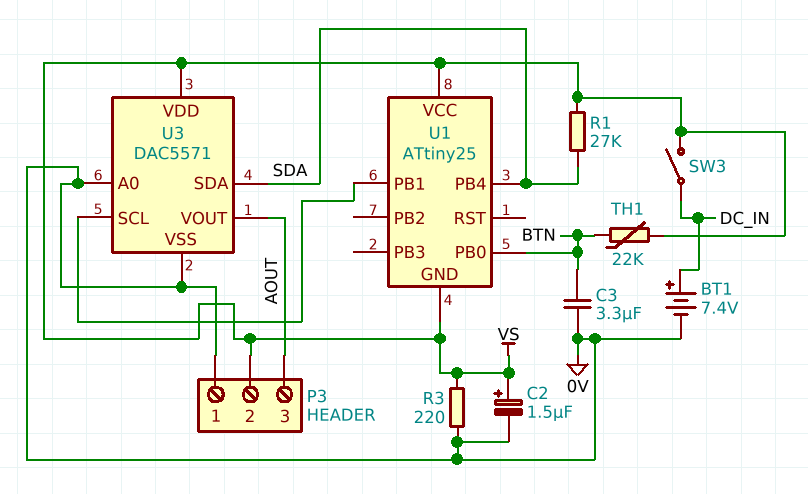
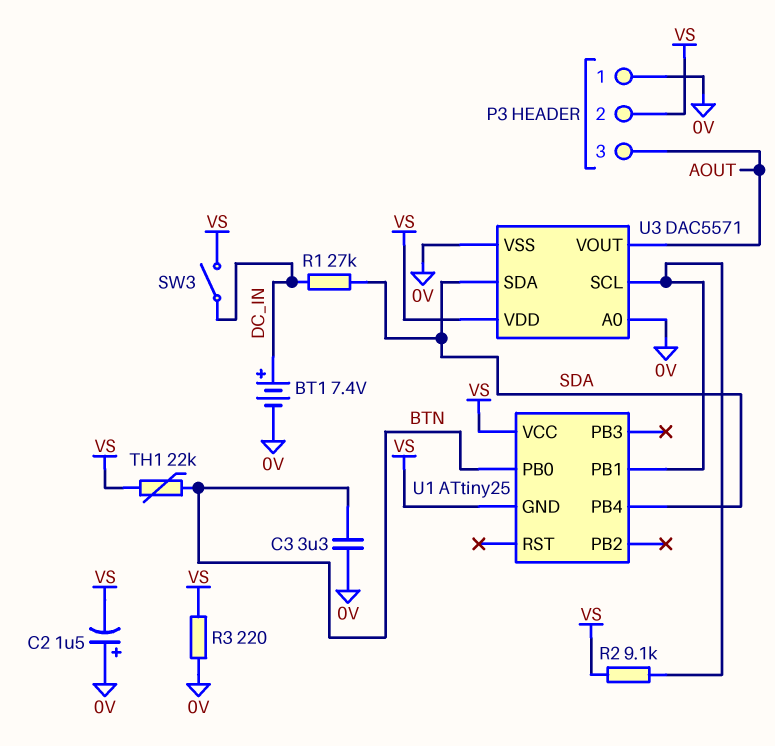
C2: 1.5uF (plus VS, minus 0V) -> 1.5uF (plus 0V, minus VS)
R1: 27k (SDA, VS) -> 27k (DC_IN, SDA)
R2: none -> 9.1k (U1/PB1, VS)

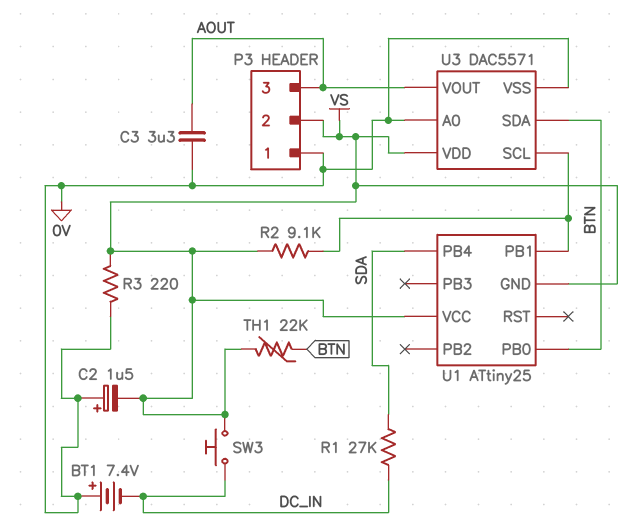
BT1: 7.4V (plus DC_IN, minus 0V) -> 7.4V (plus 0V, minus DC_IN)
C3: 3.3uF (0V, BTN) -> 3.3uF (0V, AOUT)
SW3: switch (DC_IN, VS) -> button (DC_IN, VS)
U3 pin SDA: SDA -> BTN

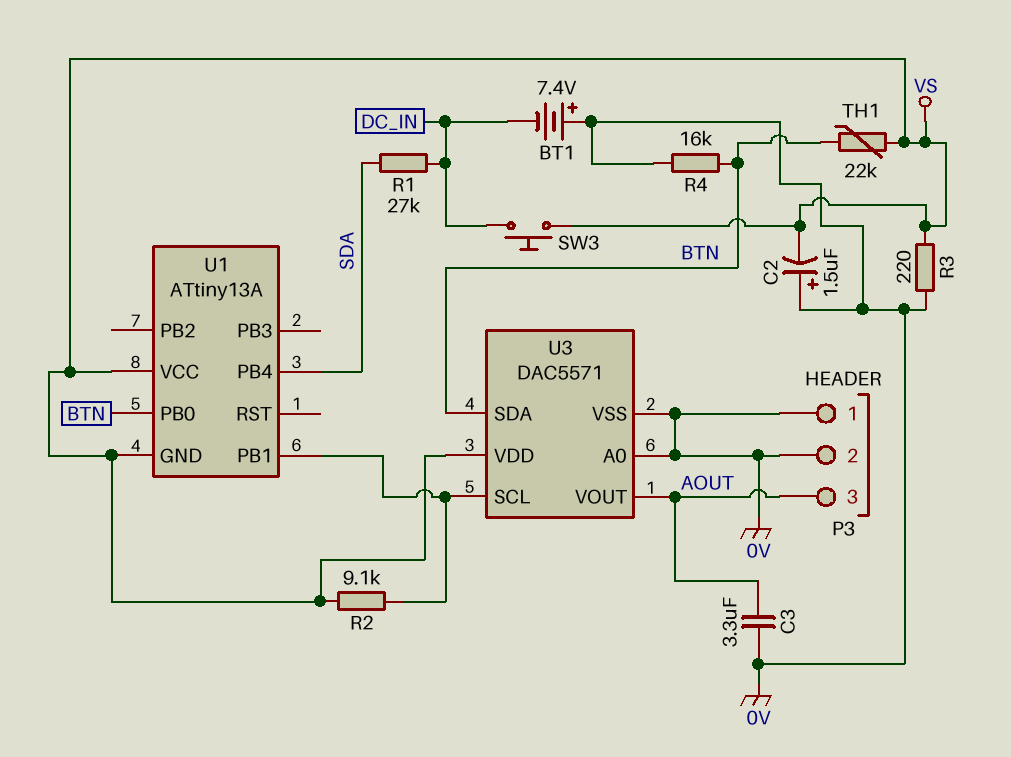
P3 pin 2: VS -> 0V
R4: none -> 16k (0V, BTN)
U1: ATtiny25 -> ATtiny13A

